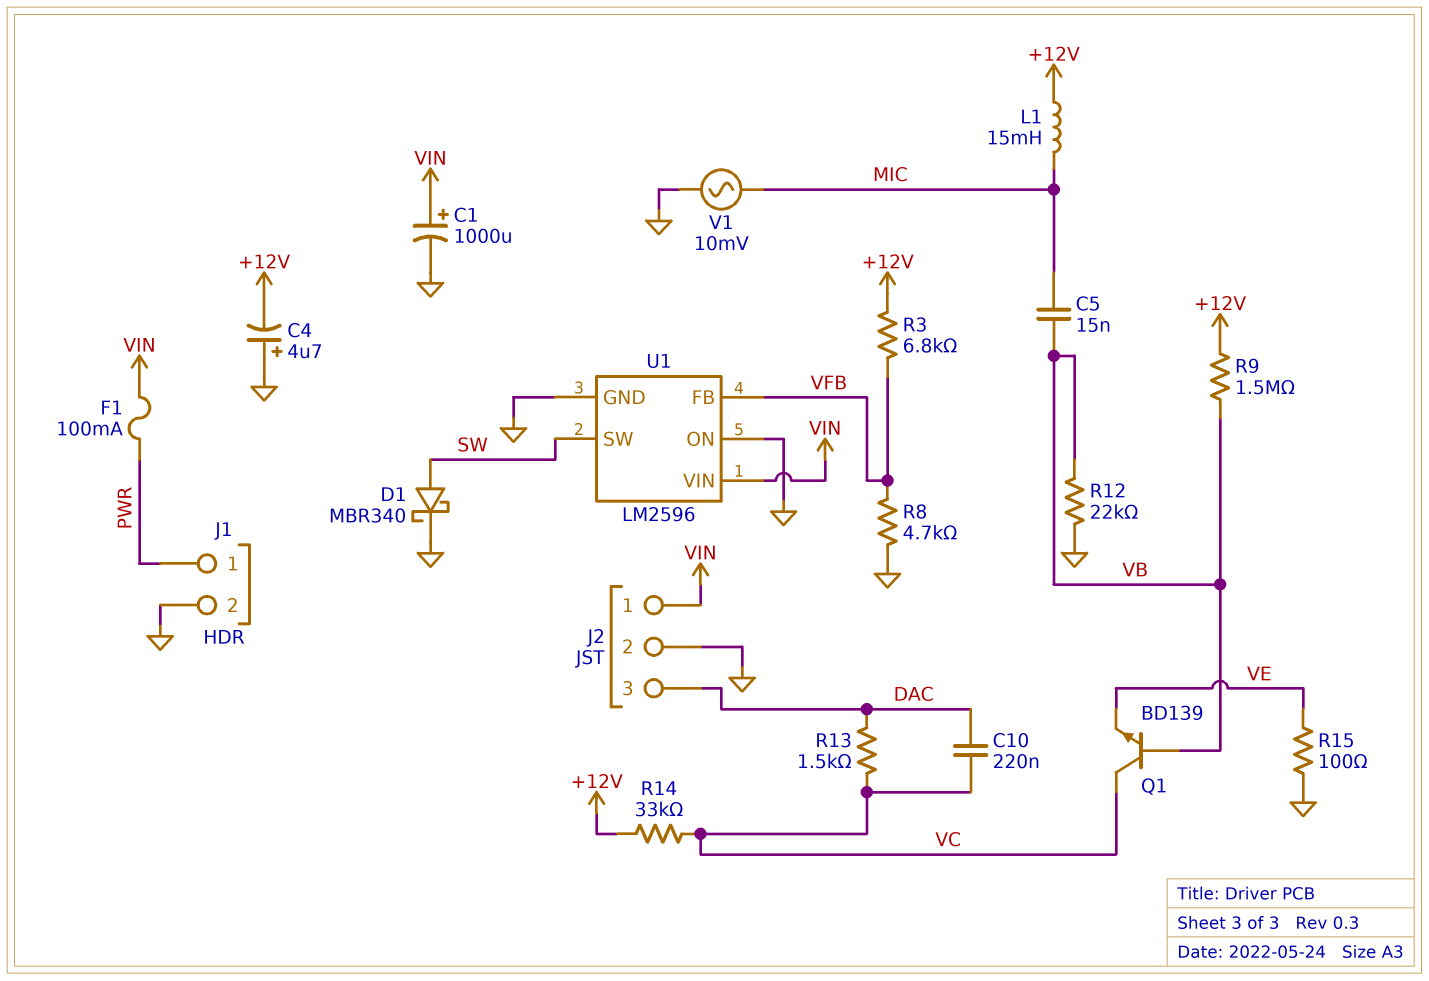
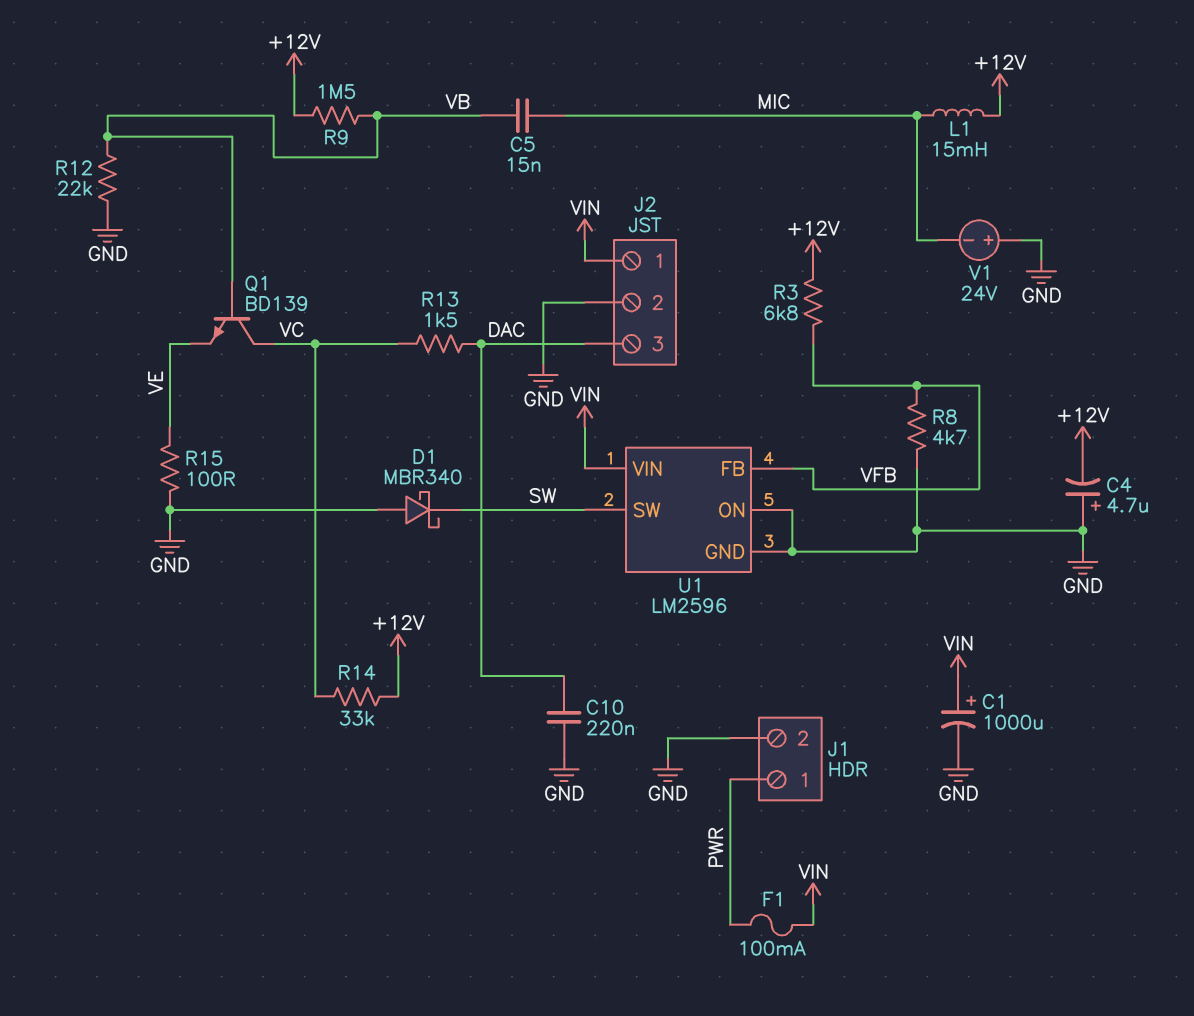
C10: 220nF (DAC, VC) -> 220nF (DAC, GND)
D1: schottky MBR340 (A SW, K GND) -> schottky MBR340 (A GND, K SW)
V1: AC 10mV (GND, MIC) -> 24V (plus GND, minus MIC)

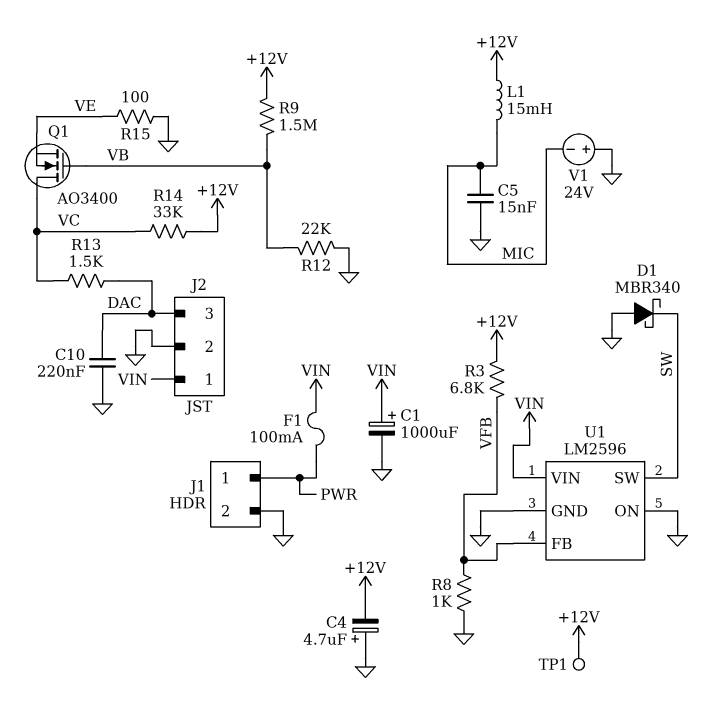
C5: 15nF (MIC, VB) -> 15nF (GND, MIC)
Q1: NPN BD139 (B VB, C VC, E VE) -> NMOS AO3400 (G VB, D VC, S VE)
R8: 4.7k (GND, VFB) -> 1k (GND, VFB)
TP1: none -> test point (+12V)

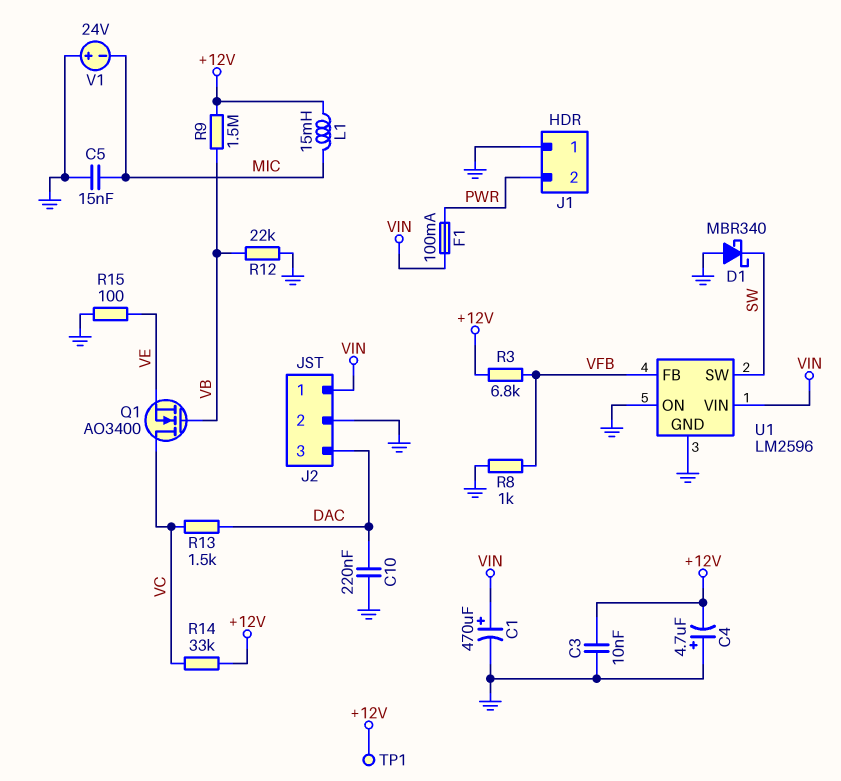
C1: 1000uF (plus VIN, minus GND) -> 470uF (plus VIN, minus GND)
C3: none -> 10nF (+12V, GND)
J1 pin 1: PWR -> GND
J1 pin 2: GND -> PWR

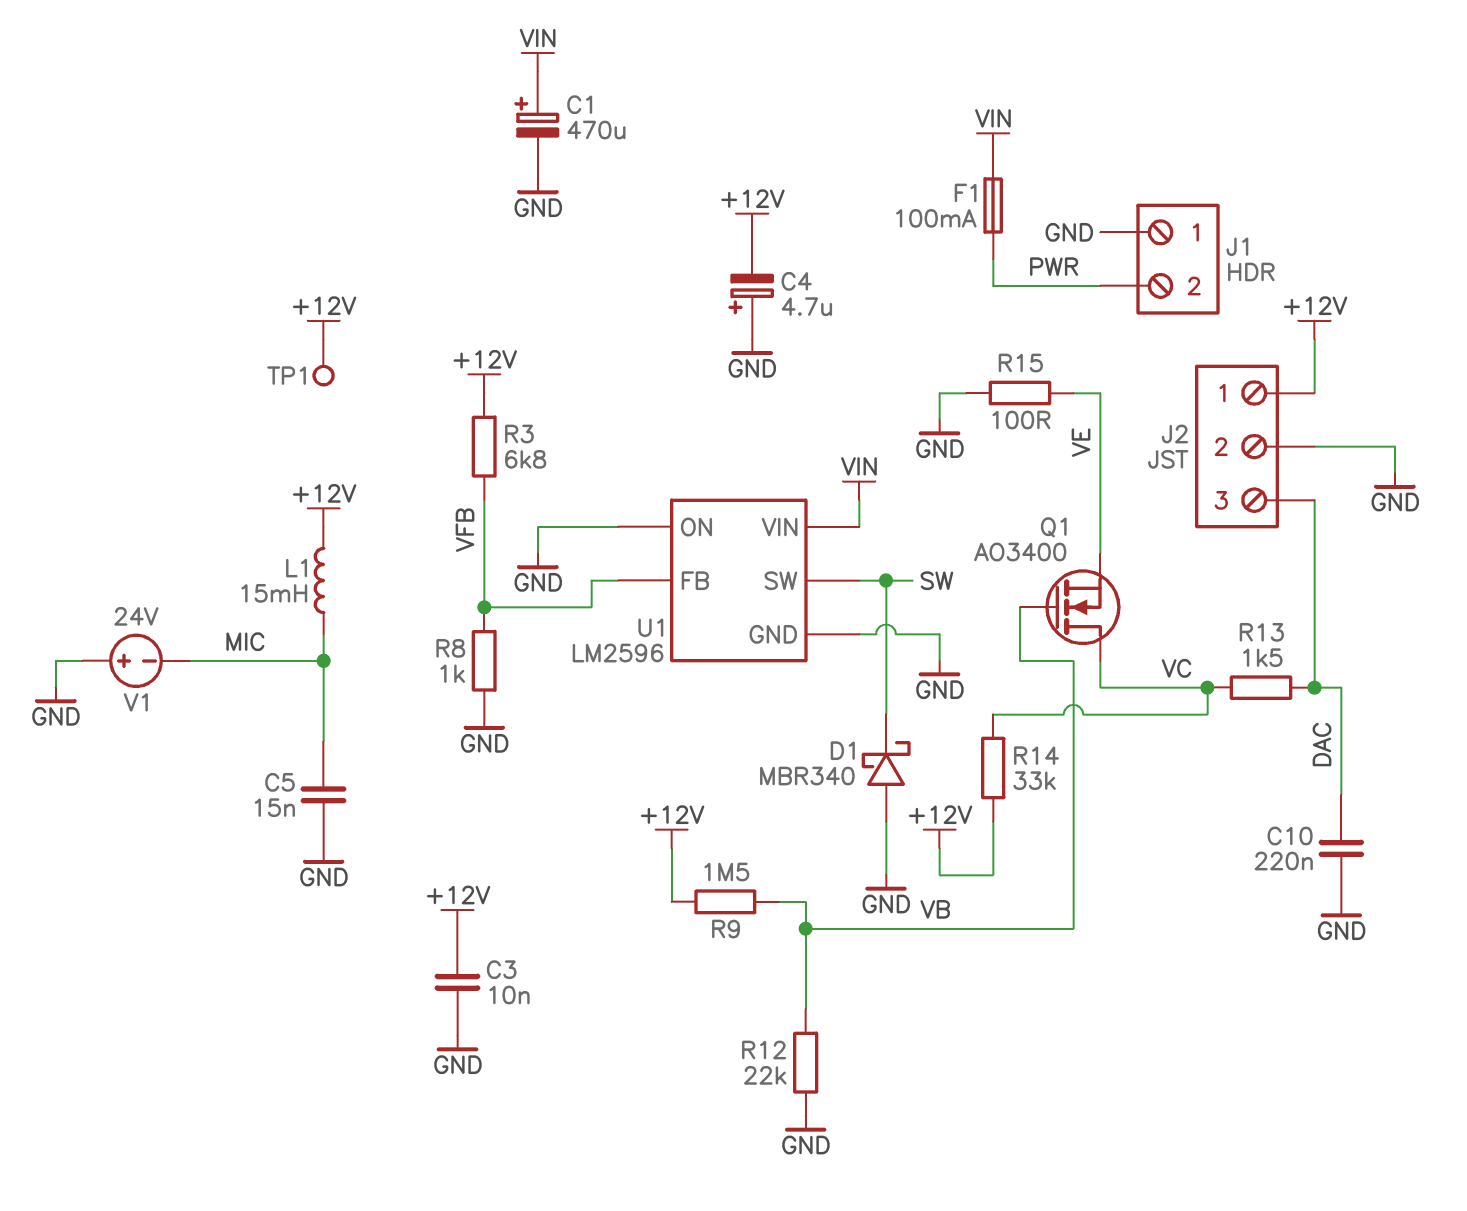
J2 pin 1: VIN -> +12V

